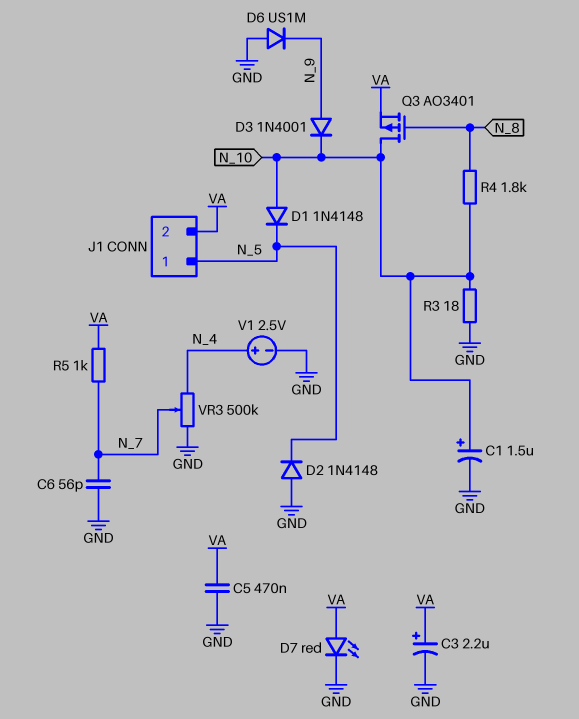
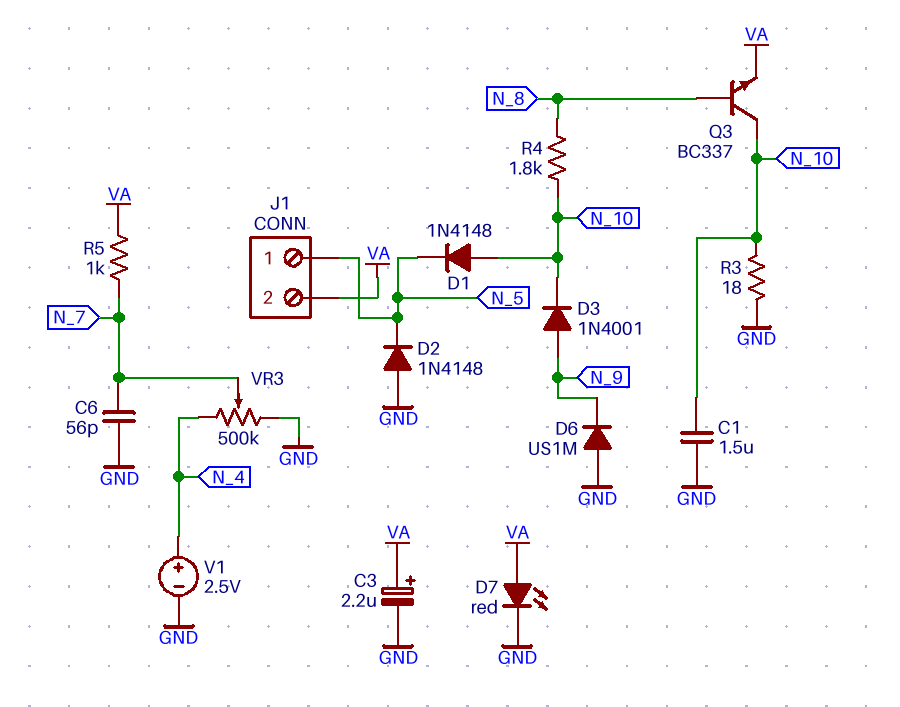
C1: 1.5uF (plus N_10, minus GND) -> 1.5uF (GND, N_10)
C5: 470nF (GND, VA) -> none
Q3: PMOS AO3401 (G N_8, D N_10, S VA) -> NPN BC337 (B N_8, C N_10, E VA)

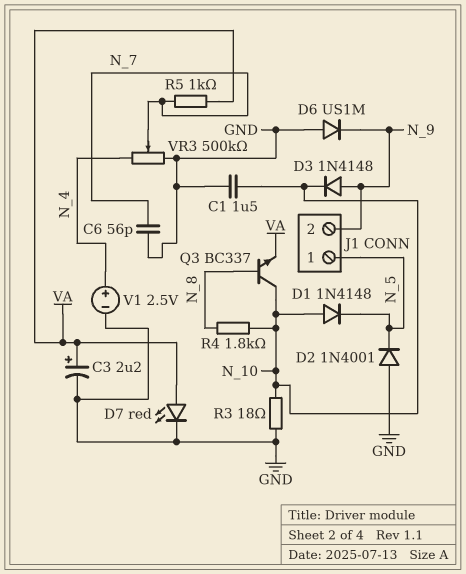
D2: diode 1N4148 (A GND, K N_5) -> diode 1N4001 (A GND, K N_5)
D3: diode 1N4001 (A N_9, K N_10) -> diode 1N4148 (A N_9, K N_10)
J1 pin 2: VA -> N_9

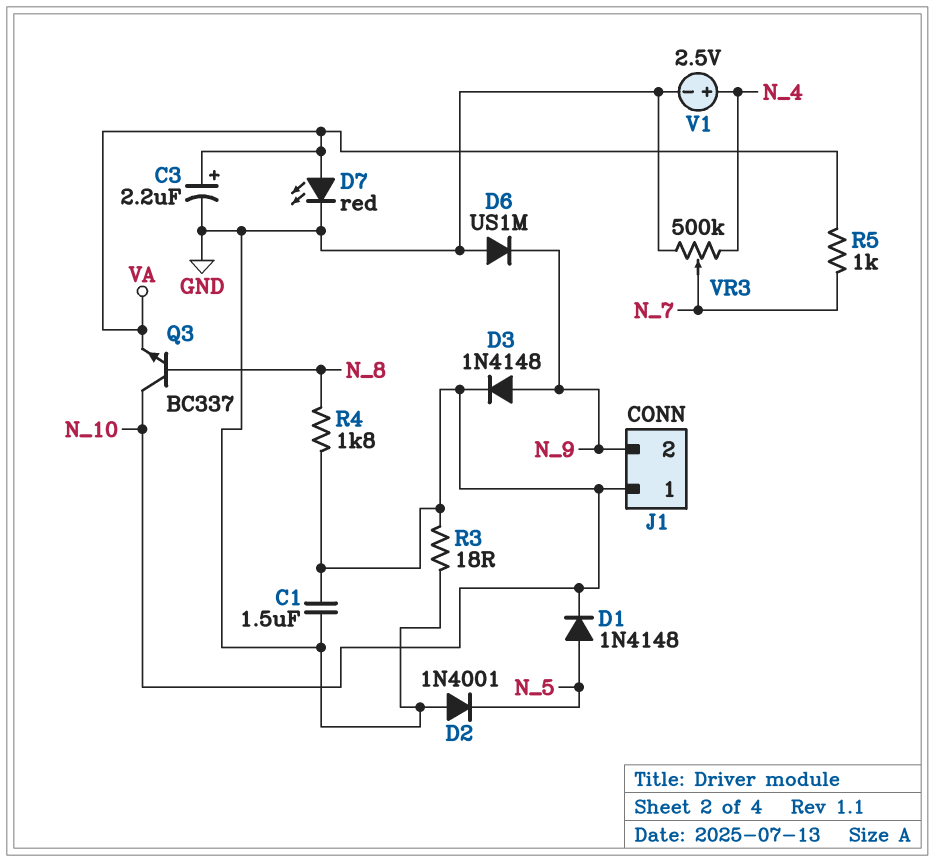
C6: 56pF (GND, N_7) -> none
D1: diode 1N4148 (A N_10, K N_5) -> diode 1N4148 (A N_5, K N_10)
J1 pin 1: N_5 -> N_10

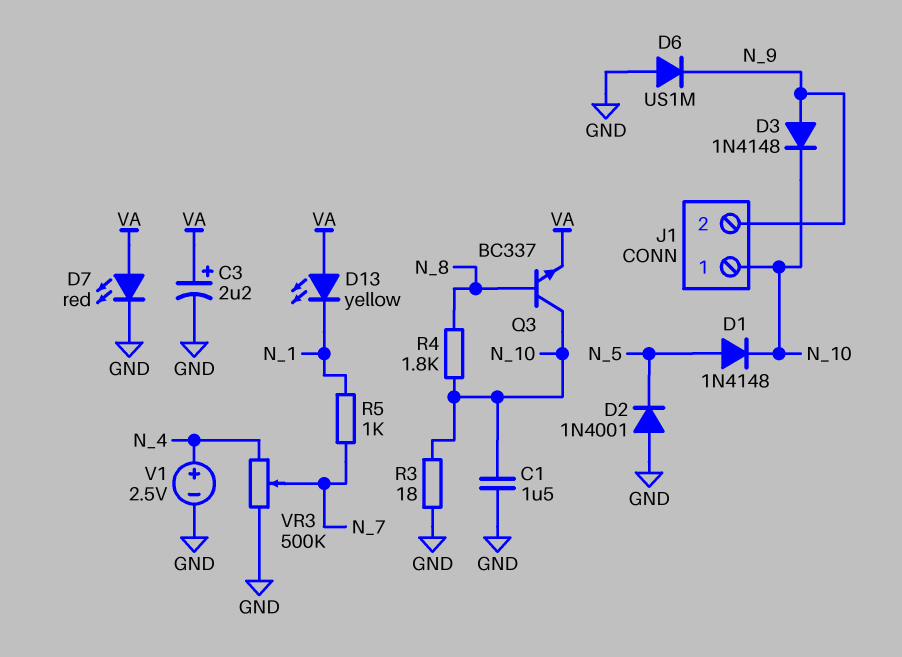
D13: none -> LED yellow (A VA, K N_1)
R5: 1k (N_7, VA) -> 1k (N_1, N_7)

